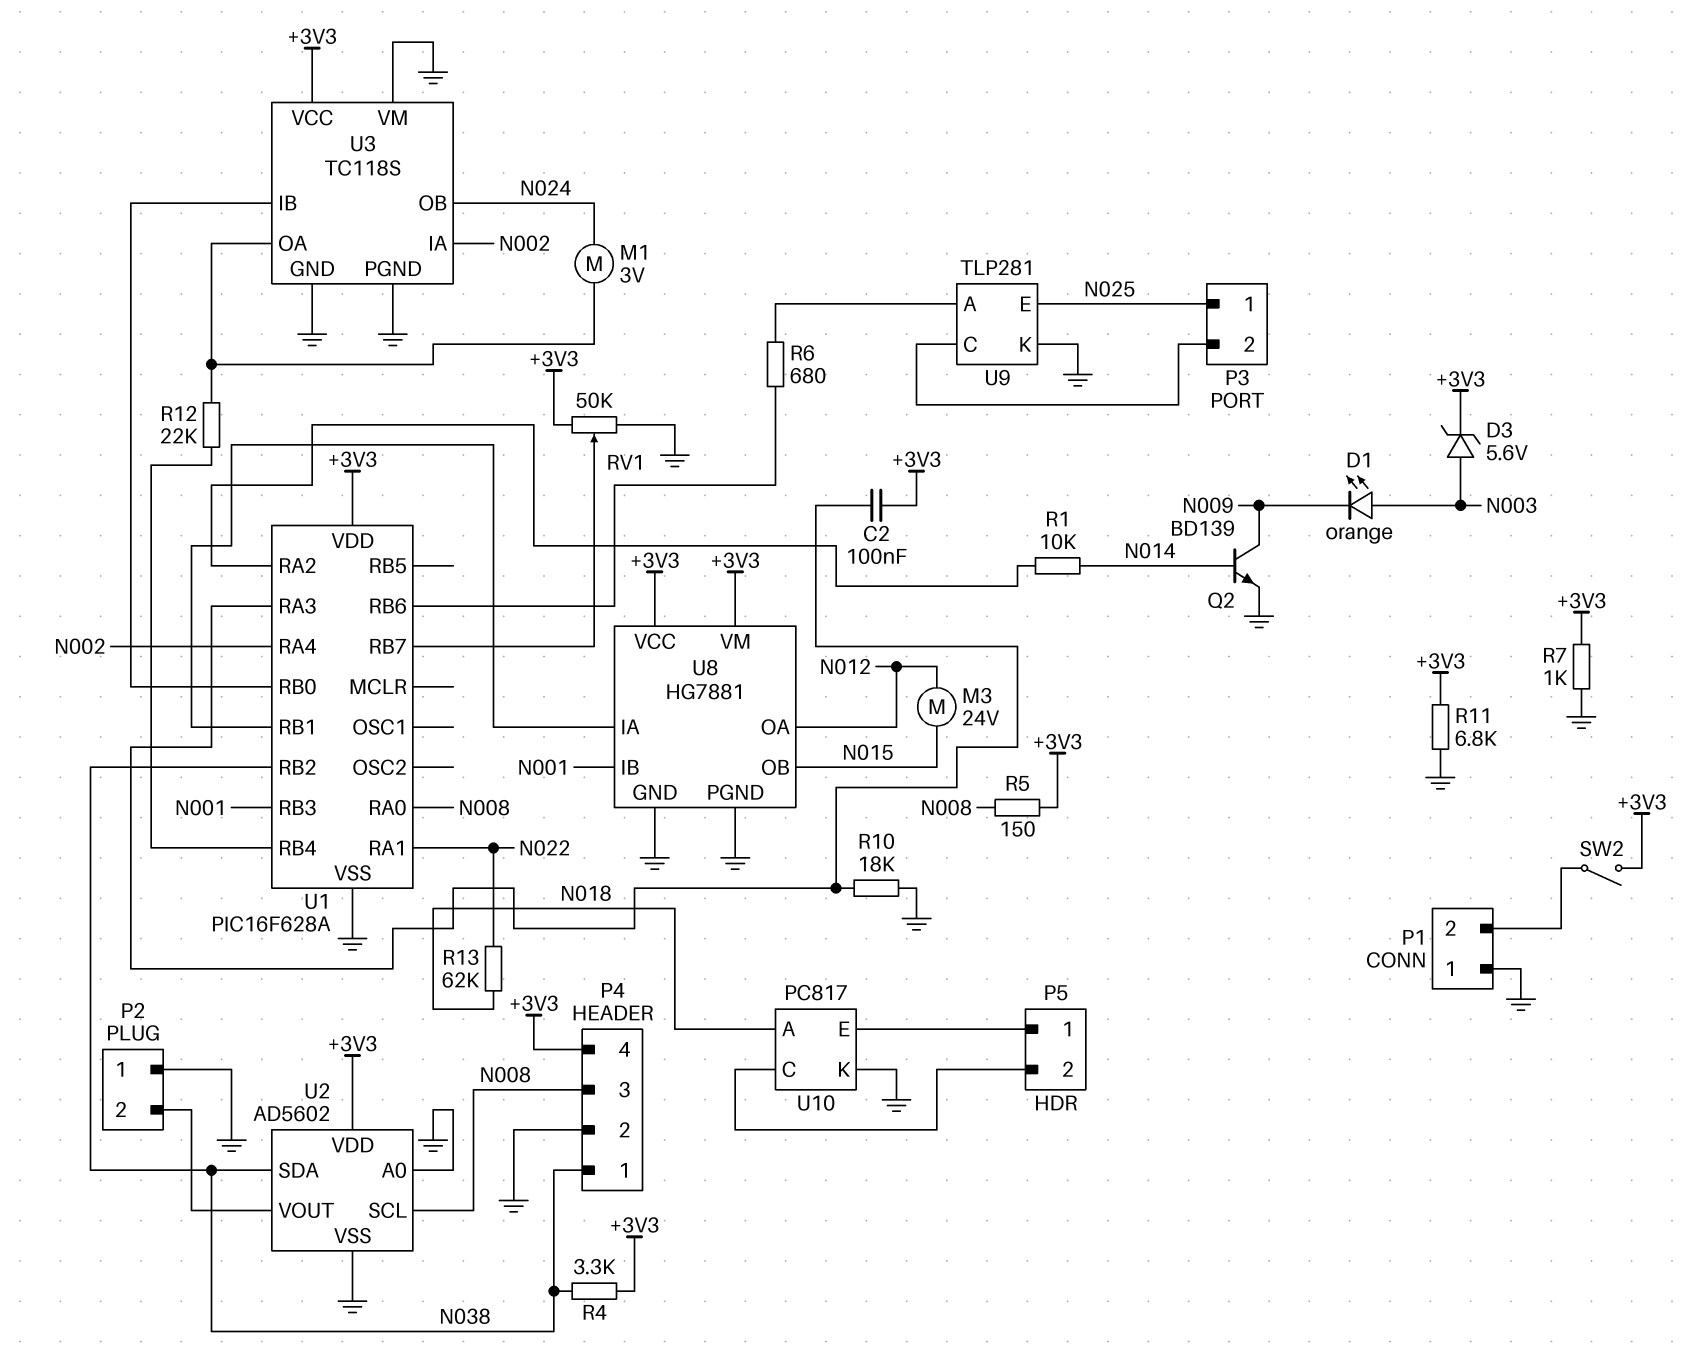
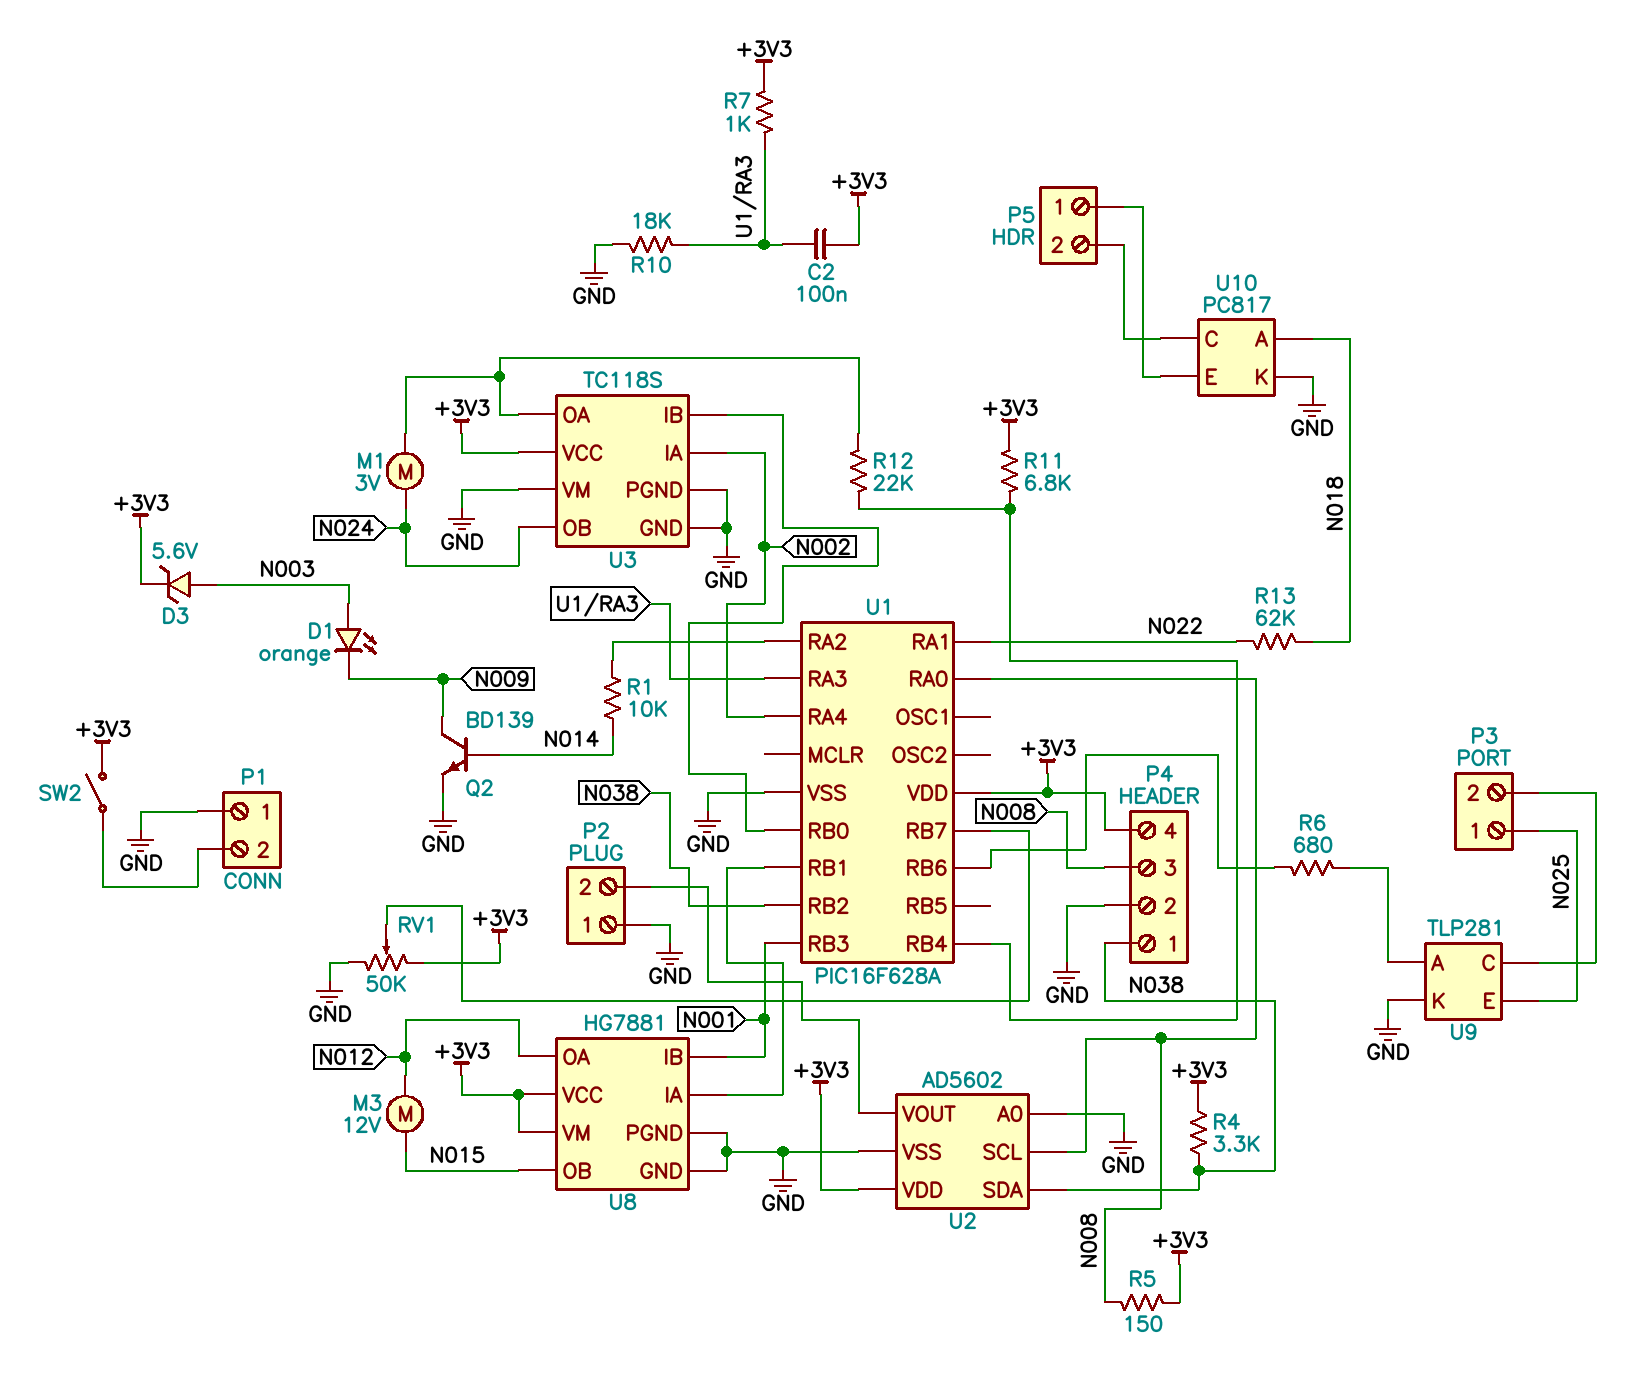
M3: motor 24V (N012, N015) -> motor 12V (N012, N015)
R7: 1k (+3V3, GND) -> 1k (+3V3, U1/RA3)
R11: 6.8k (+3V3, GND) -> 6.8k (+3V3, U1/RB4)

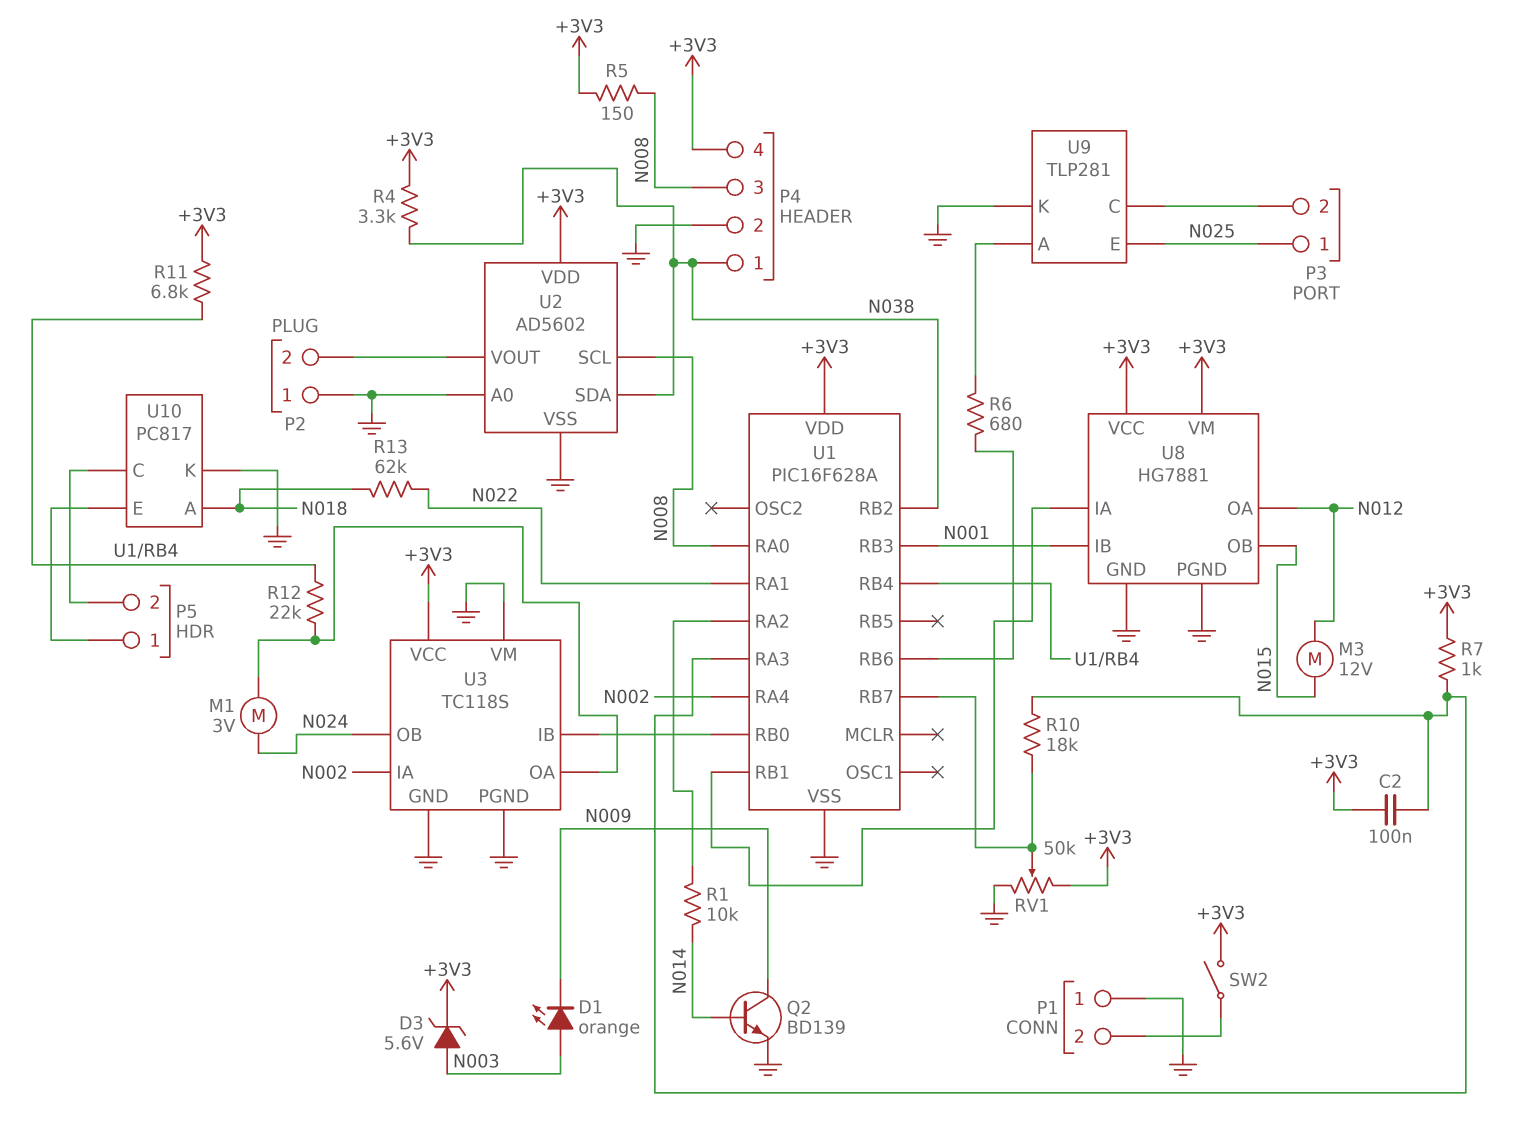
R10: 18k (GND, U1/RA3) -> 18k (U1/RA3, U1/RB7)

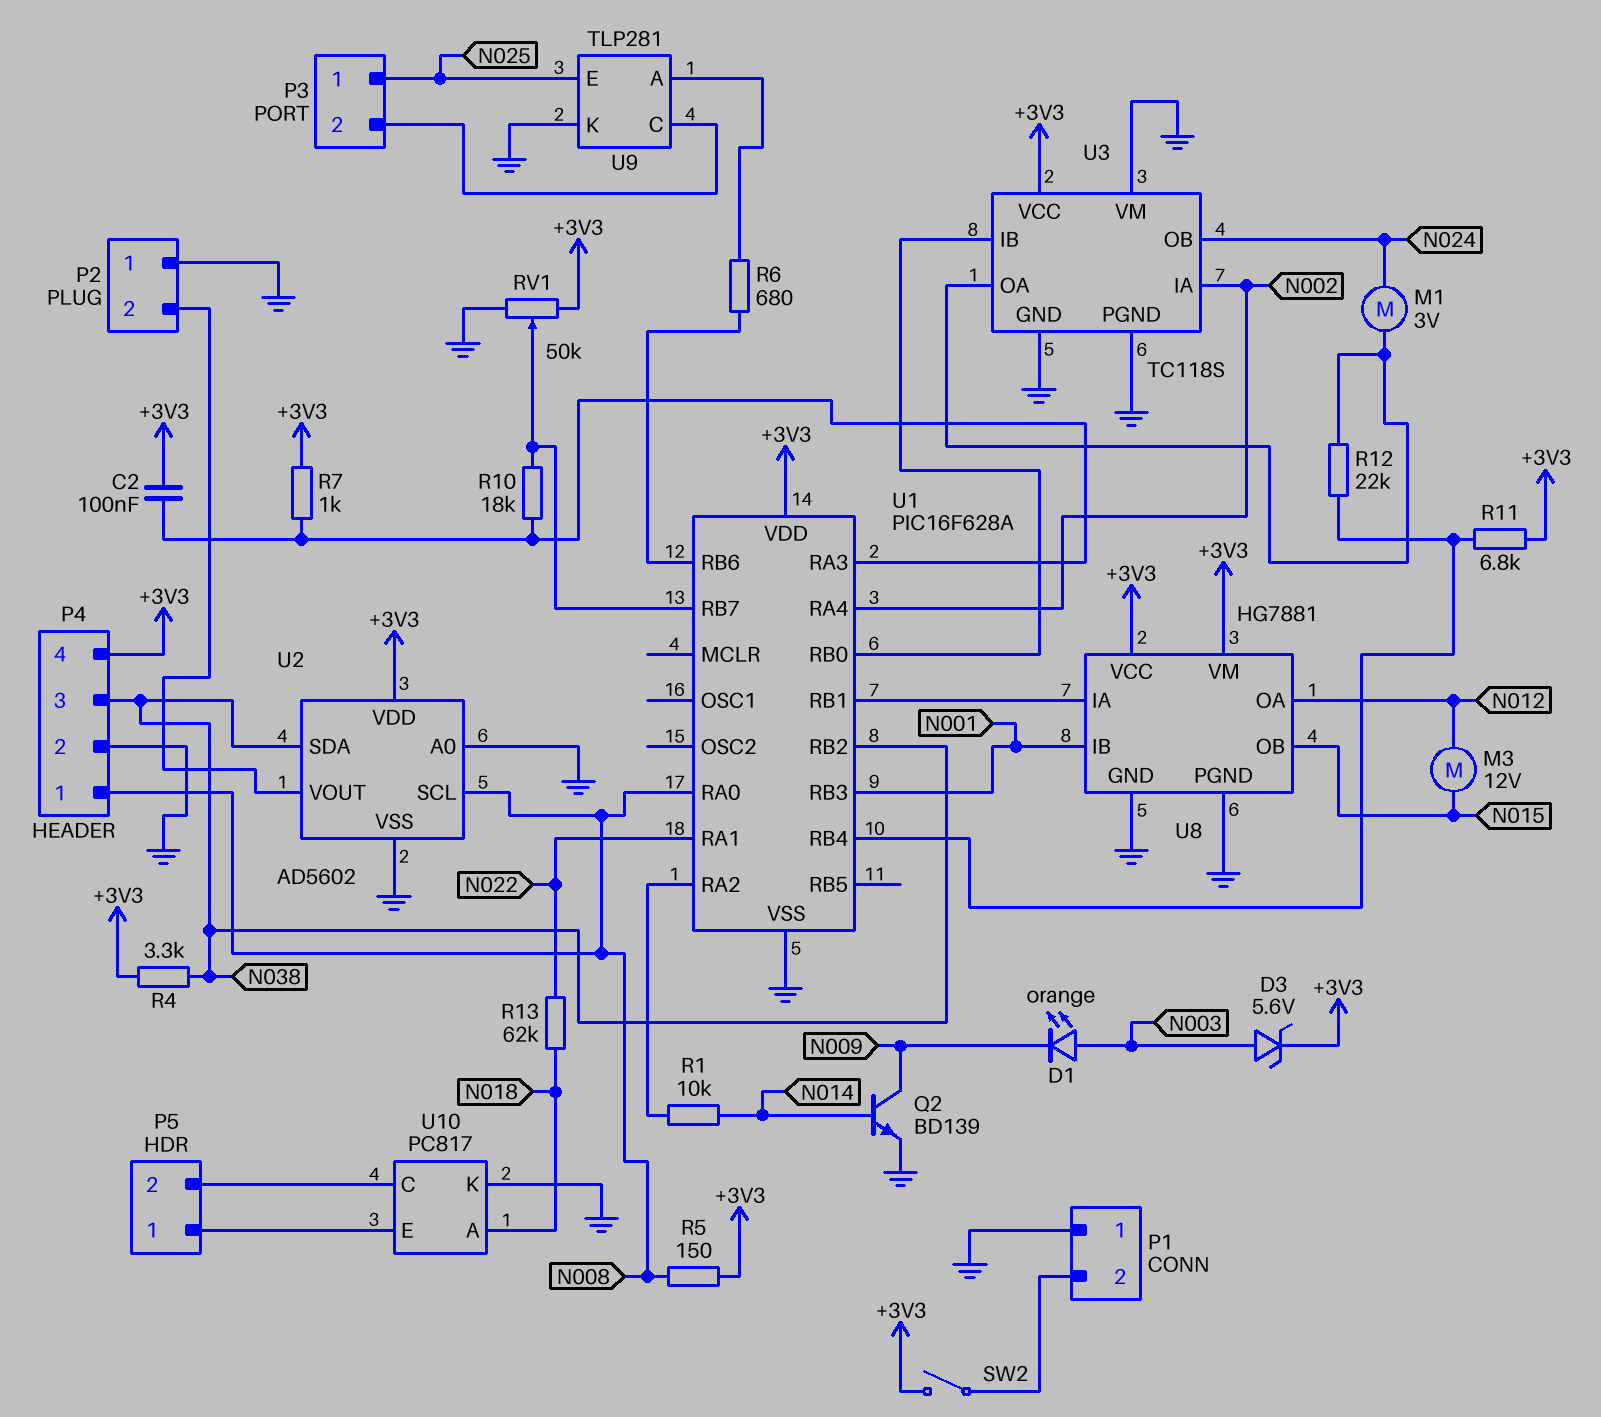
P4 pin 1: N038 -> N008
P4 pin 3: N008 -> N038

